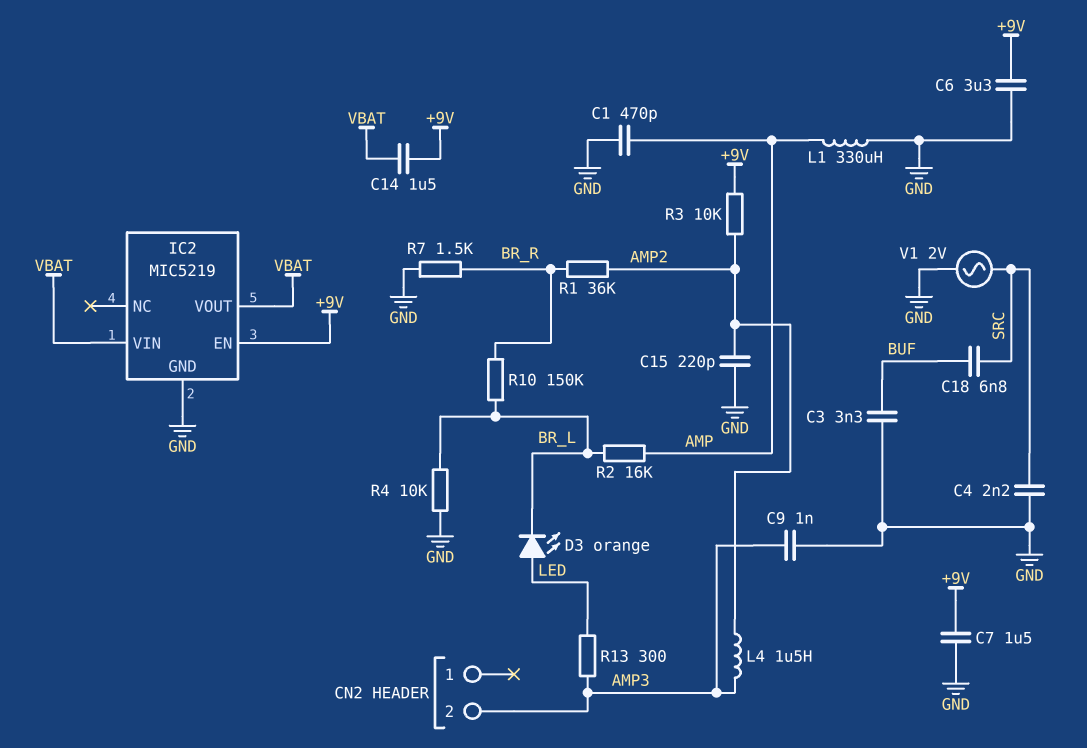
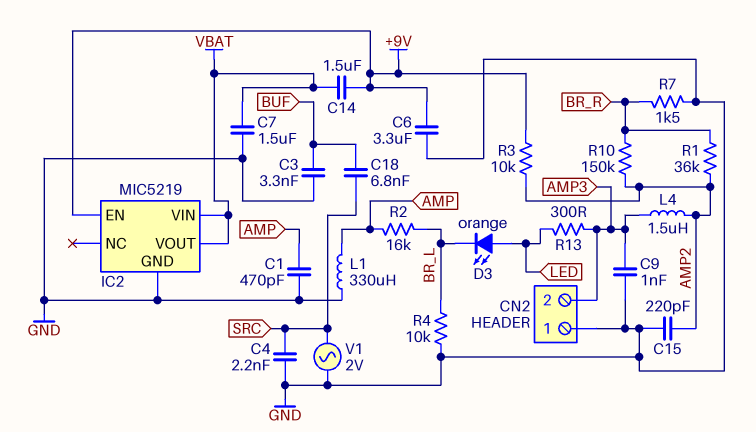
C7: 1.5uF (+9V, GND) -> 1.5uF (GND, VBAT)
CN2 pin 1: none -> GND
R10: 150k (BR_L, BR_R) -> 150k (AMP2, BR_R)

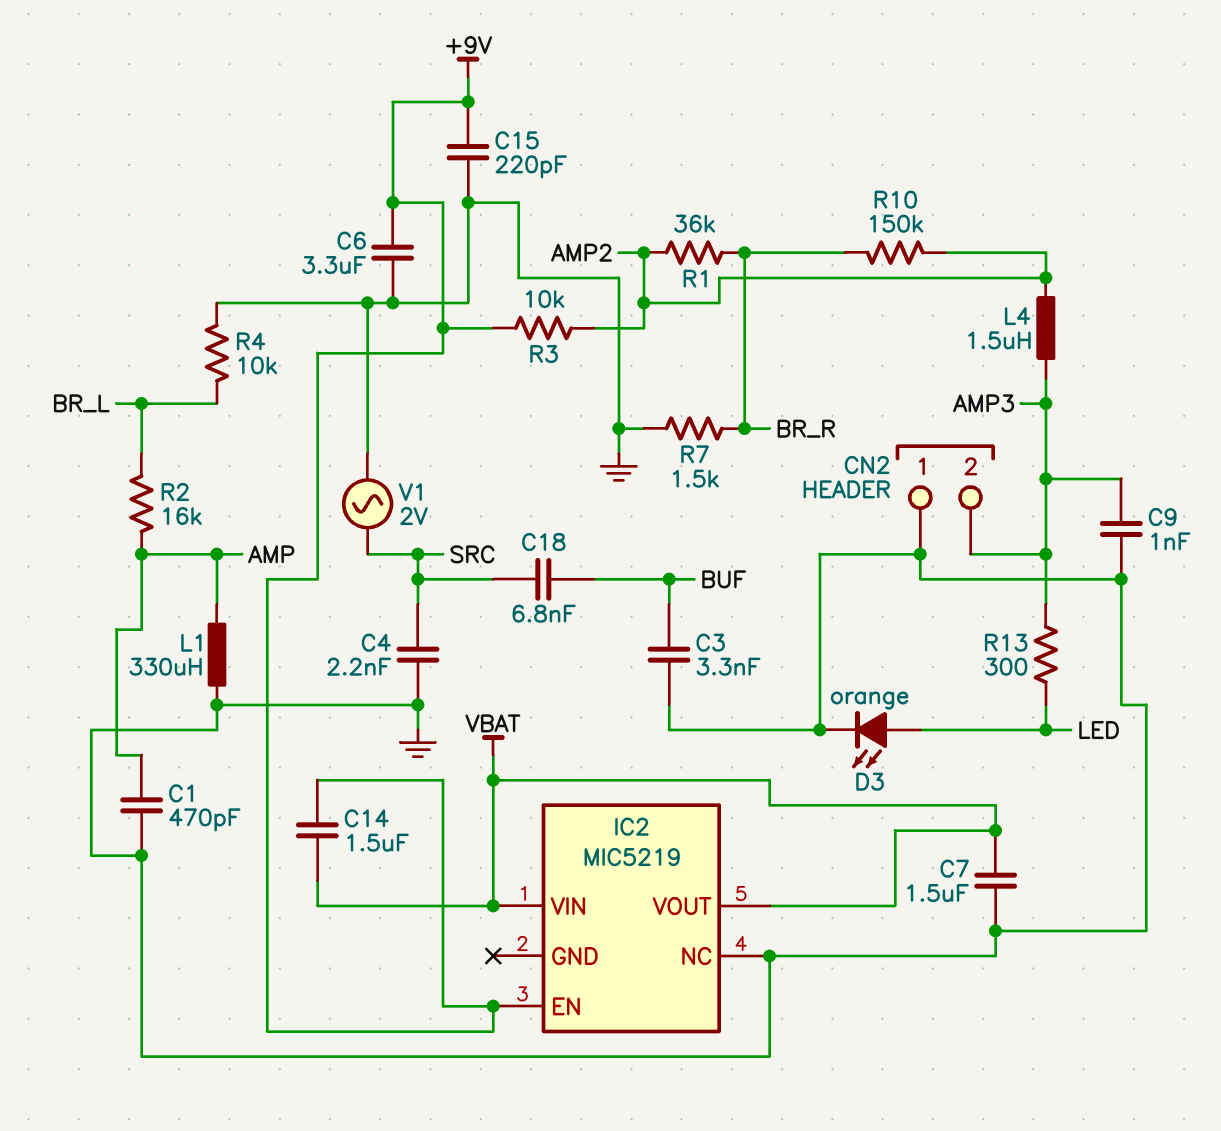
C15: 220pF (AMP2, GND) -> 220pF (+9V, GND)
D3: LED orange (A LED, K BR_L) -> LED orange (A LED, K GND)
IC2 pin GND: GND -> none
IC2 pin NC: none -> GND

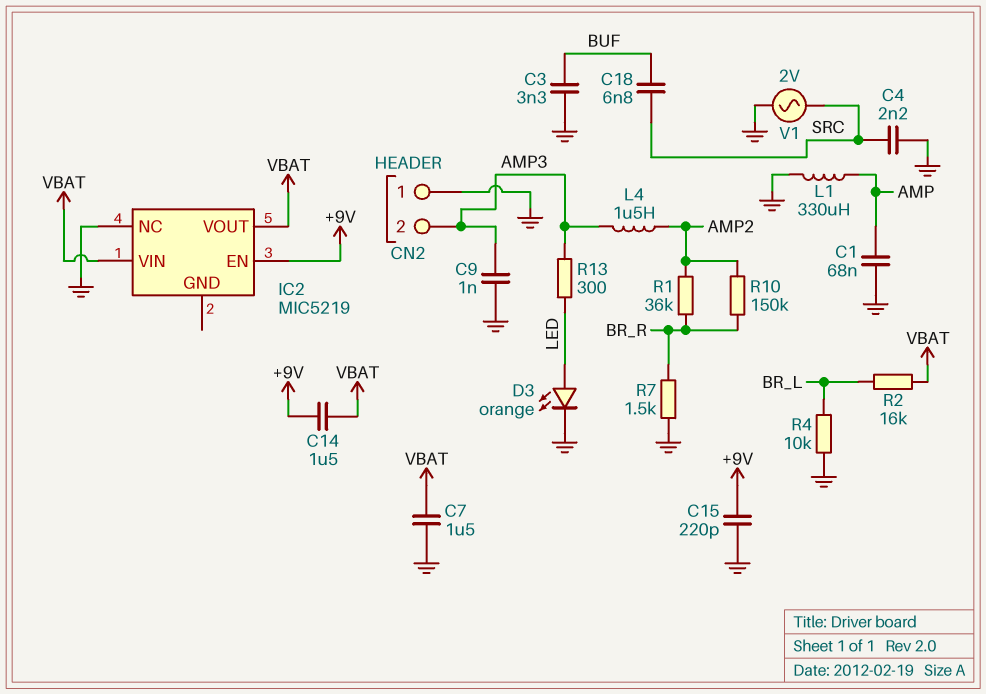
C1: 470pF (AMP, GND) -> 68nF (AMP, GND)
C6: 3.3uF (+9V, GND) -> none
R2: 16k (AMP, BR_L) -> 16k (BR_L, VBAT)
R3: 10k (+9V, AMP2) -> none

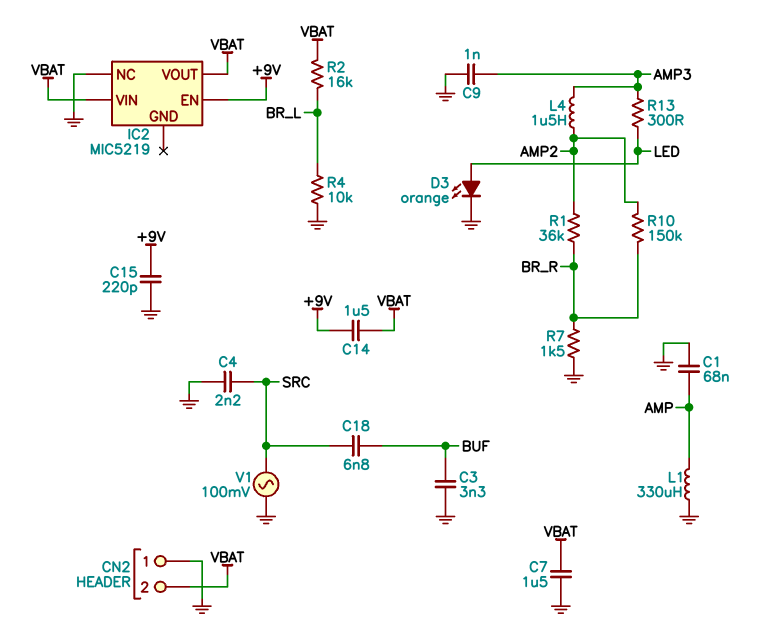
CN2 pin 2: AMP3 -> VBAT
V1: AC 2V (GND, SRC) -> AC 100mV (GND, SRC)

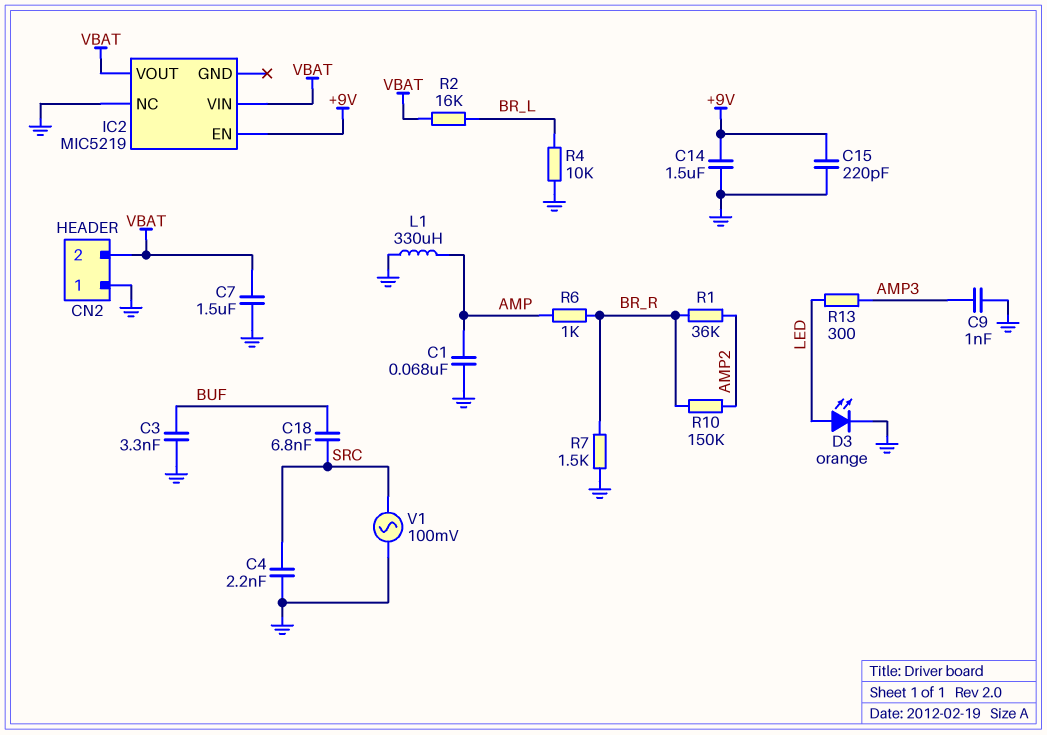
C14: 1.5uF (+9V, VBAT) -> 1.5uF (+9V, GND)
L4: 1.5uH (AMP2, AMP3) -> none
R6: none -> 1k (AMP, BR_R)

